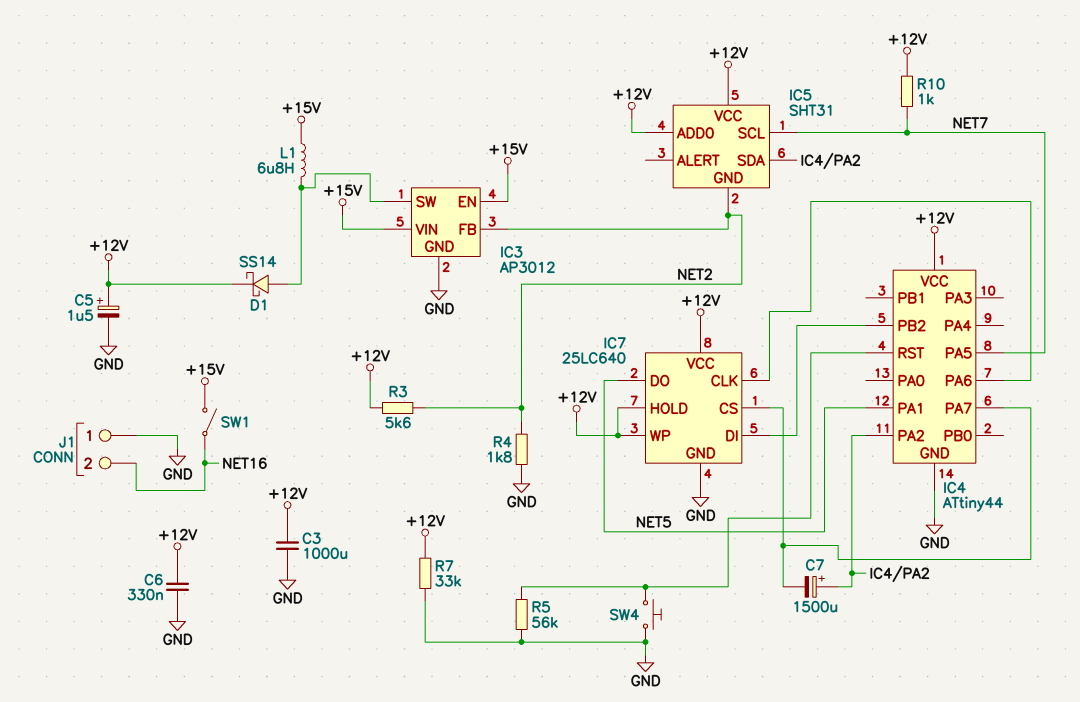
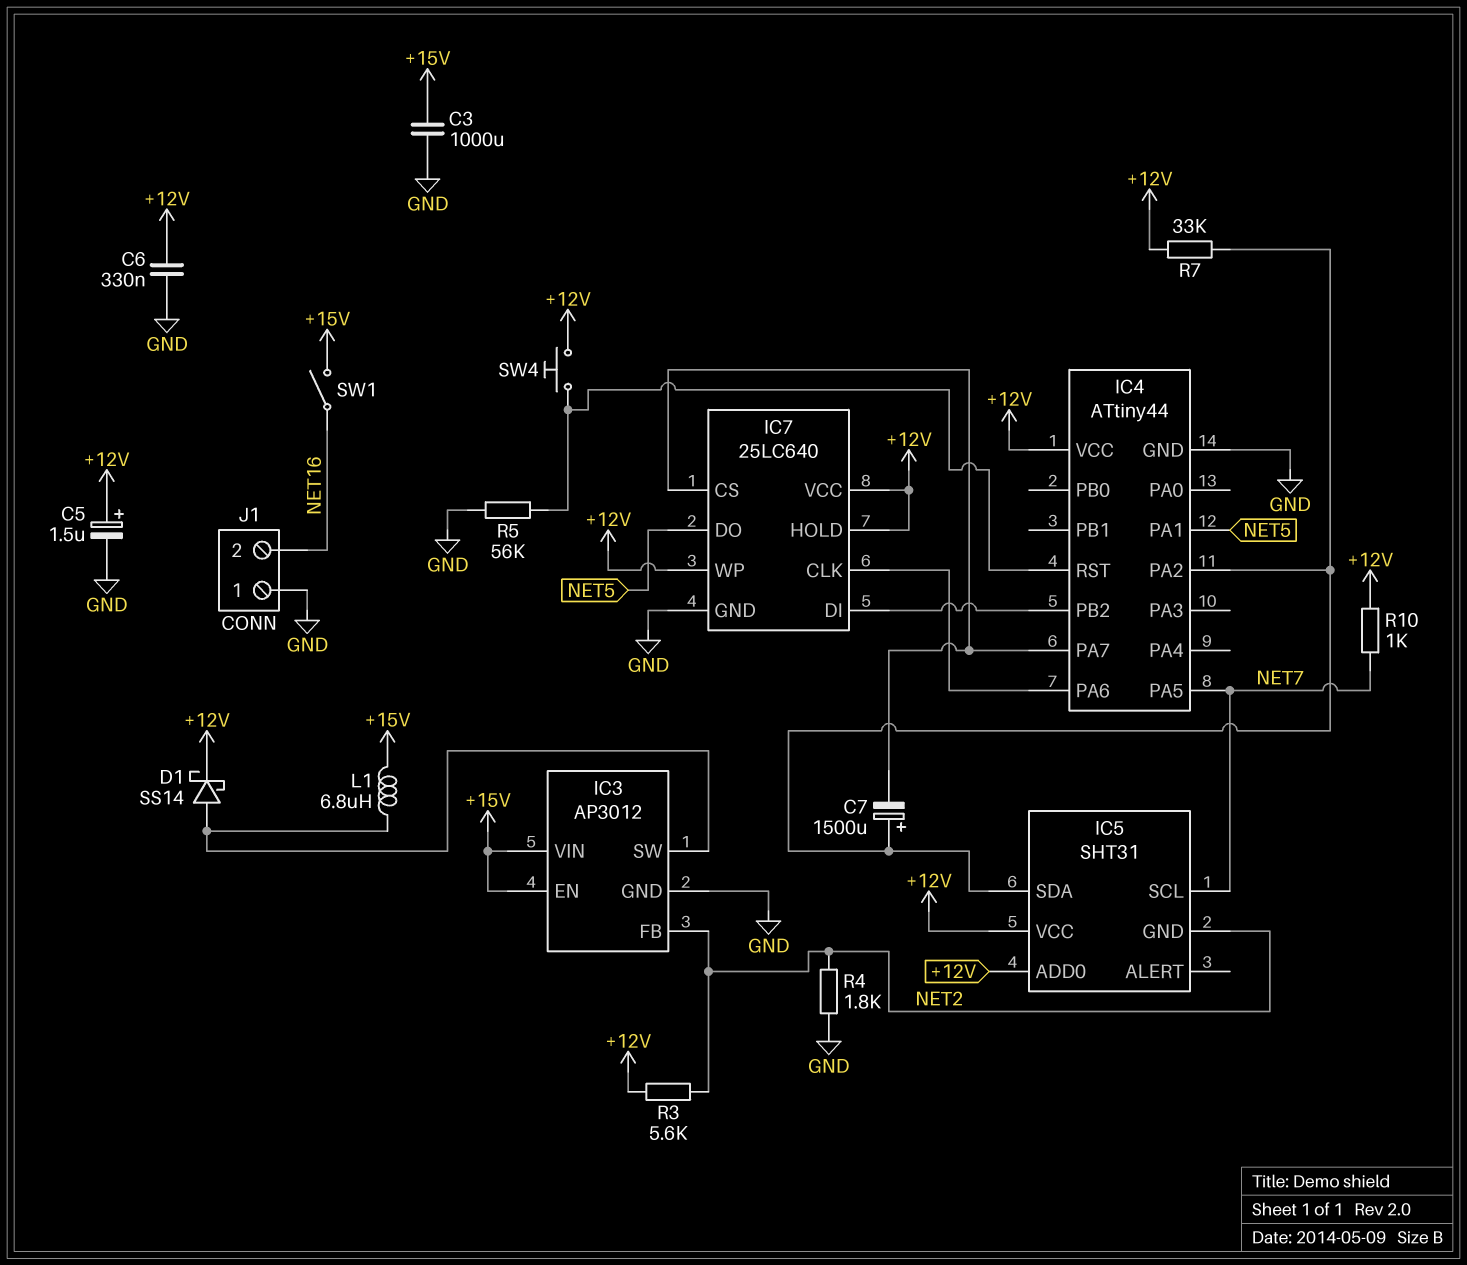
C3: 1000uF (+12V, GND) -> 1000uF (+15V, GND)
R7: 33k (+12V, GND) -> 33k (+12V, IC4/PA2)
SW4: button (GND, IC4/RST) -> button (+12V, IC4/RST)

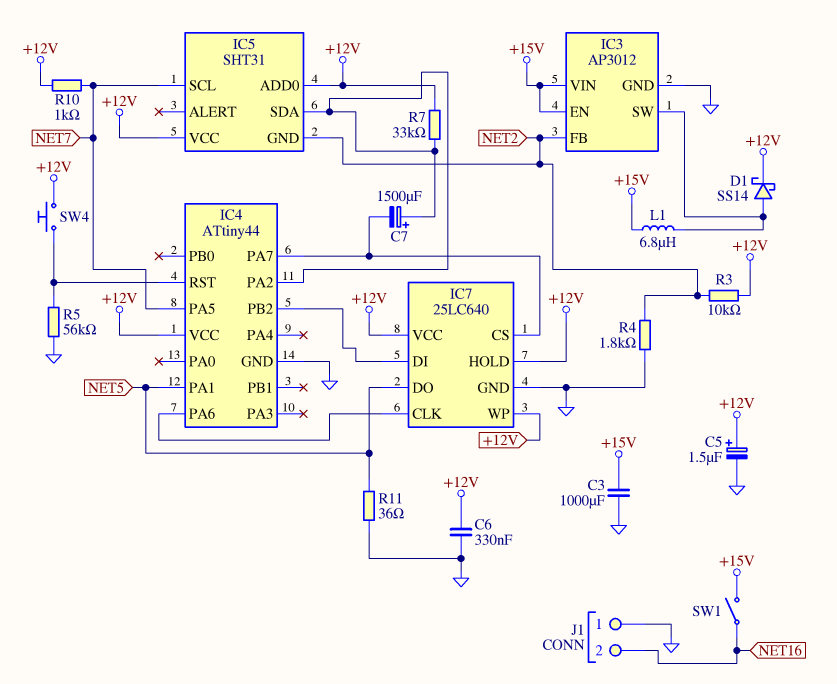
R3: 5.6k (+12V, NET2) -> 10k (+12V, NET2)
R11: none -> 36 (GND, NET5)

